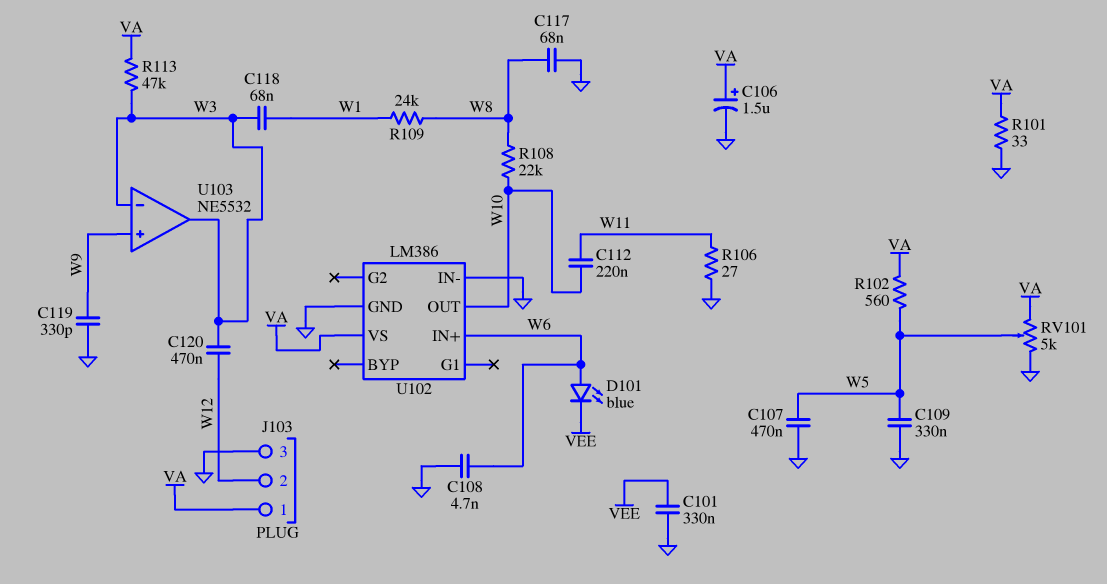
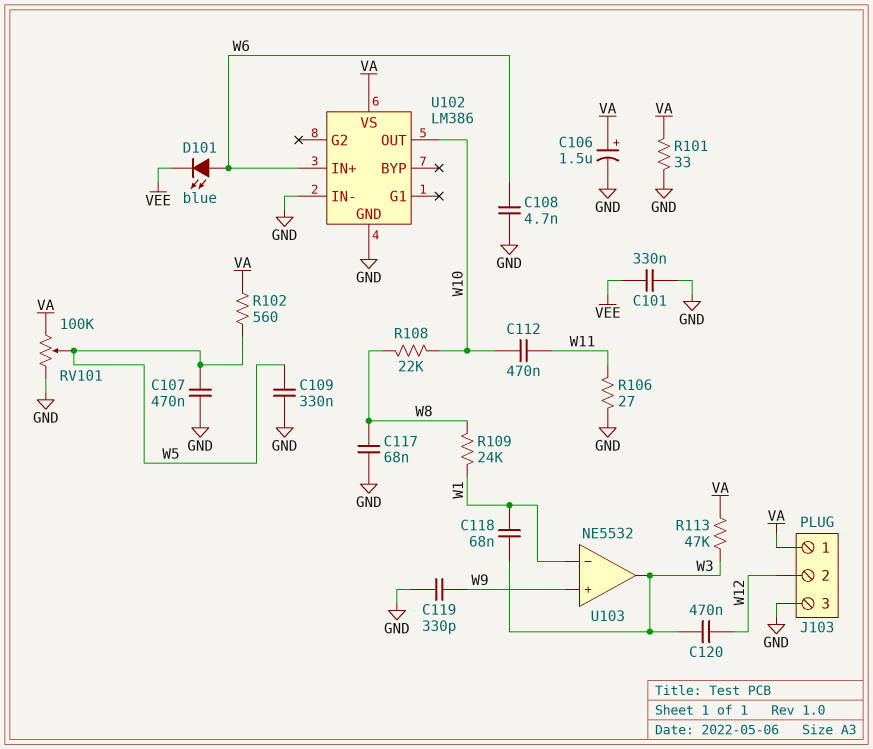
C112: 220nF (W10, W11) -> 470nF (W10, W11)
RV101: 5k (GND, VA, wiper W5) -> 100k (GND, VA, wiper W5)
U103 pin in-: W3 -> W1

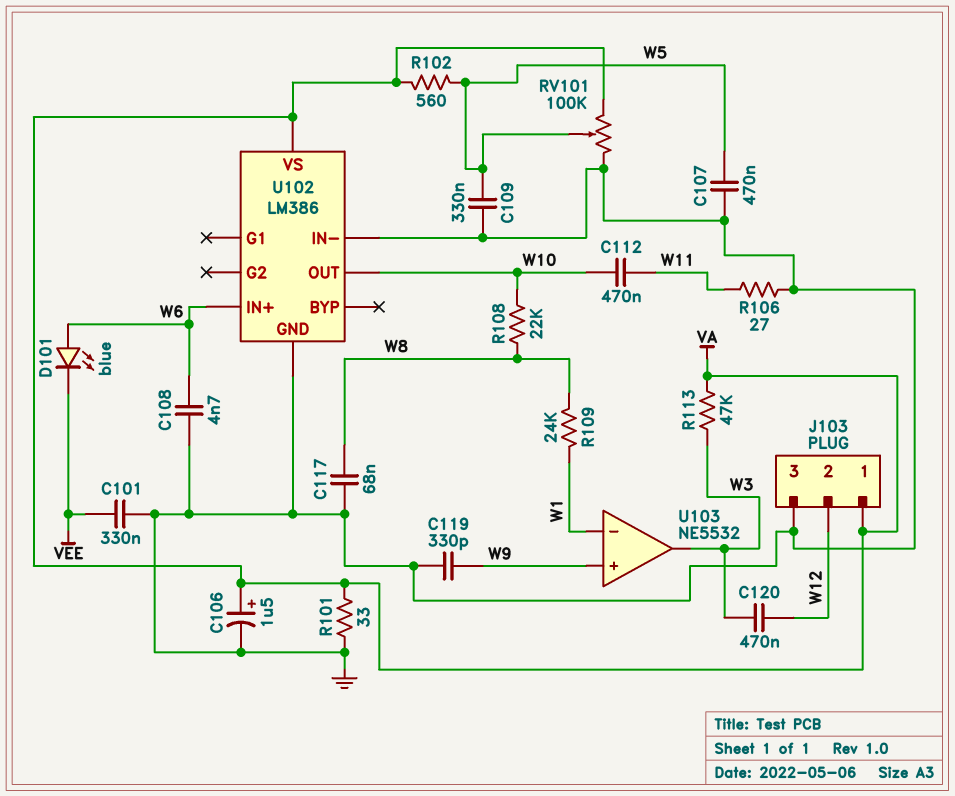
C118: 68nF (W1, W3) -> none

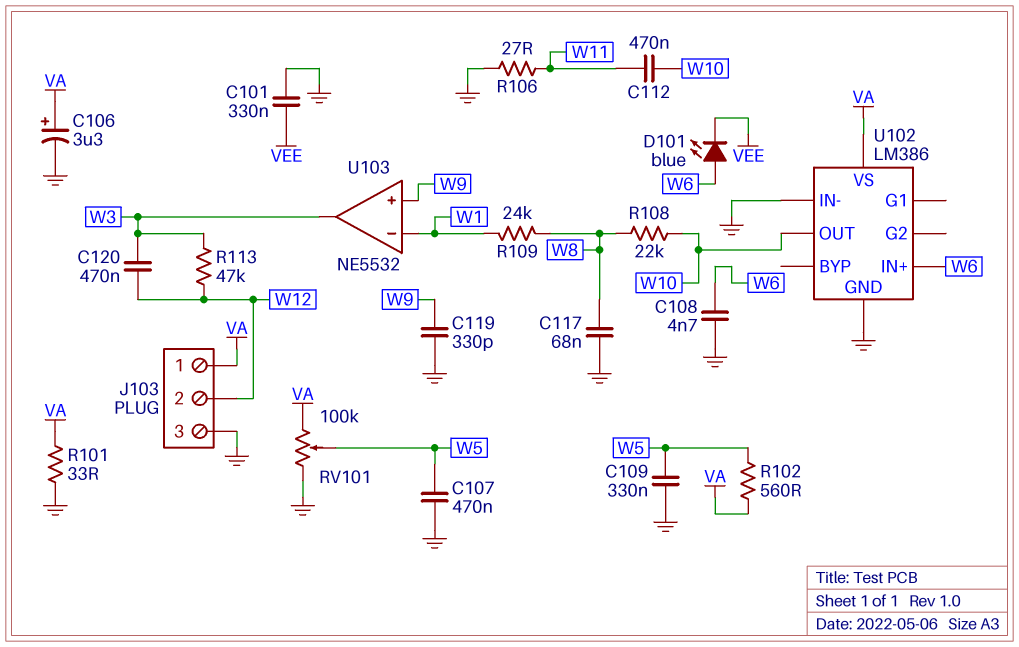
C106: 1.5uF (plus VA, minus GND) -> 3.3uF (plus VA, minus GND)
R113: 47k (VA, W3) -> 47k (W3, W12)

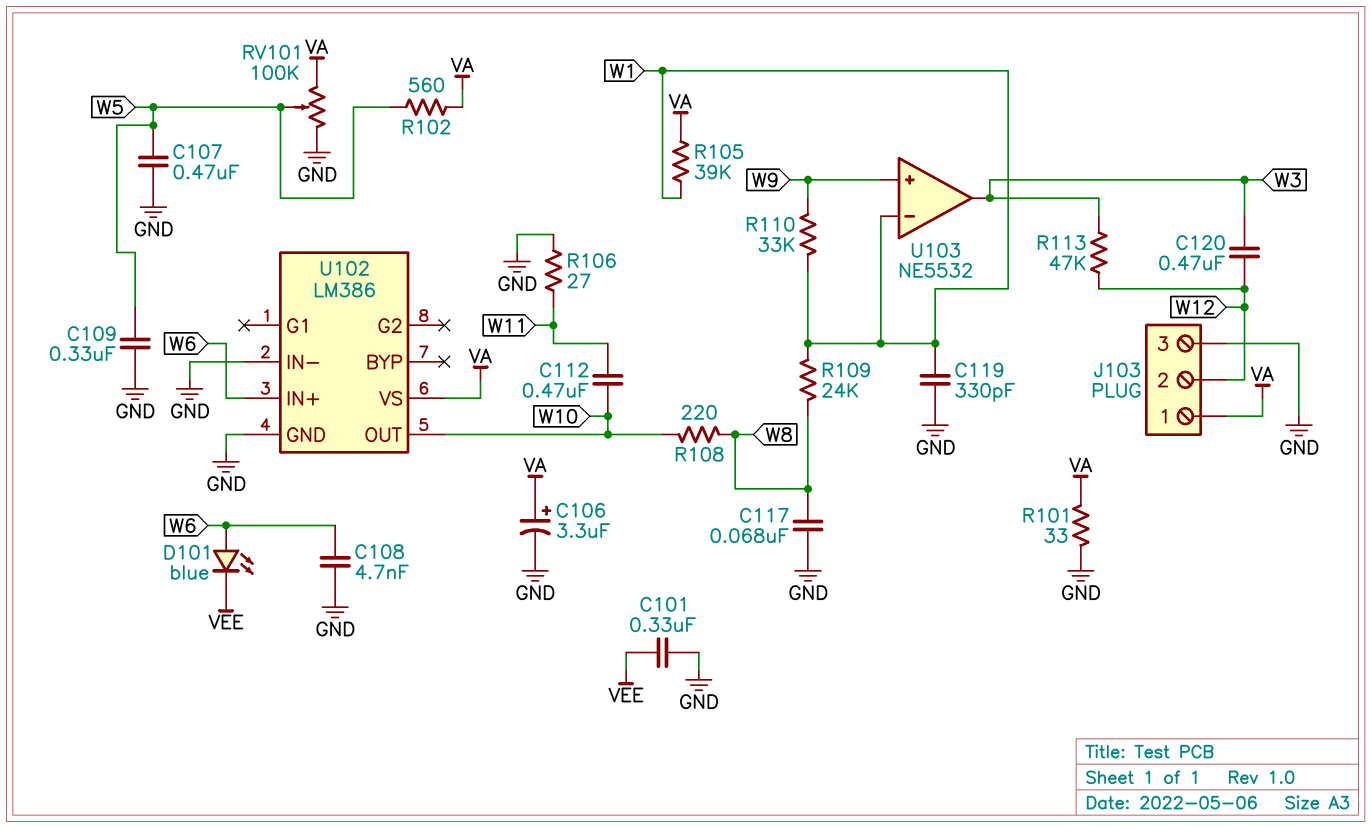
C119: 330pF (GND, W9) -> 330pF (GND, W1)
R105: none -> 39k (VA, W1)
R108: 22k (W8, W10) -> 220 (W8, W10)
R110: none -> 33k (W1, W9)

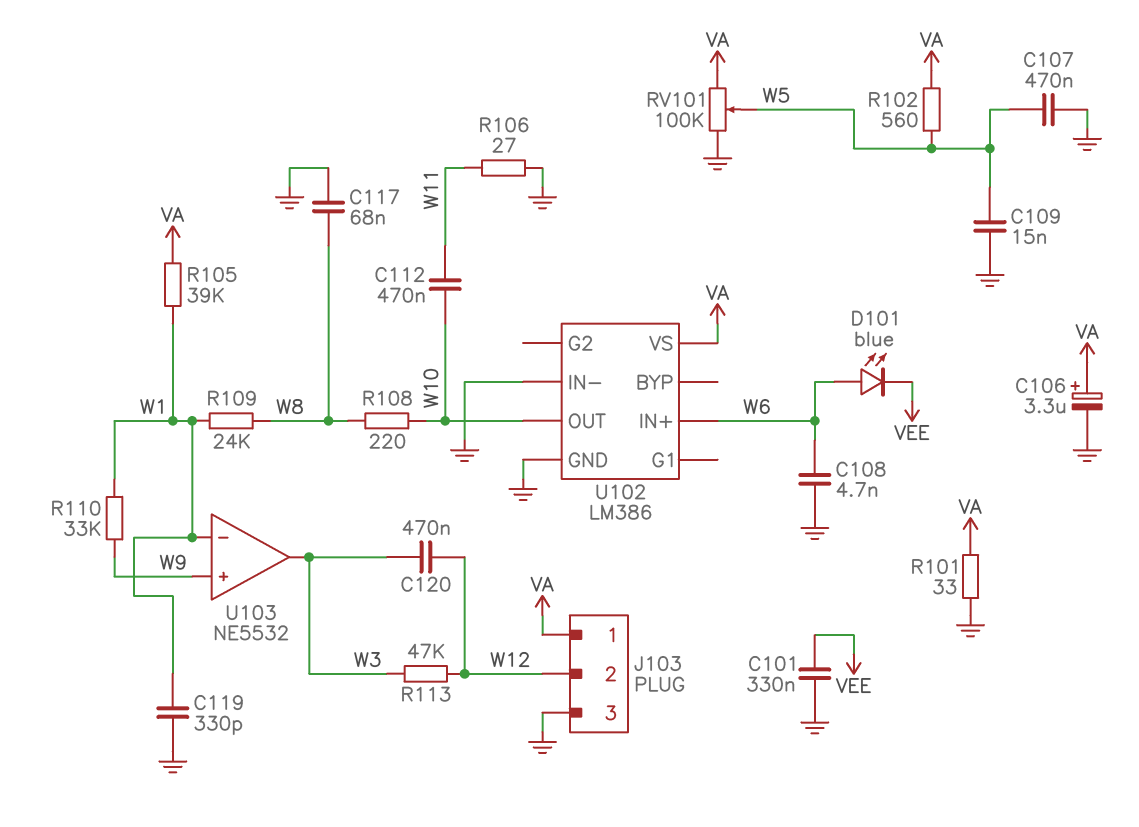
C109: 330nF (GND, W5) -> 15nF (GND, W5)

